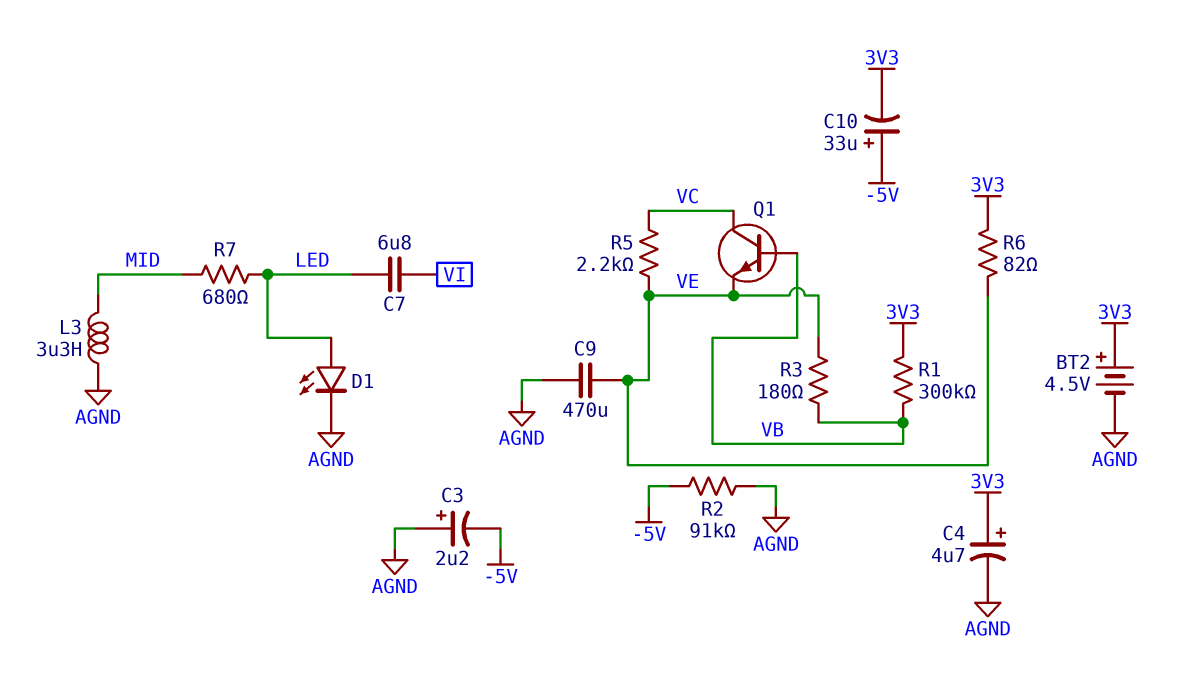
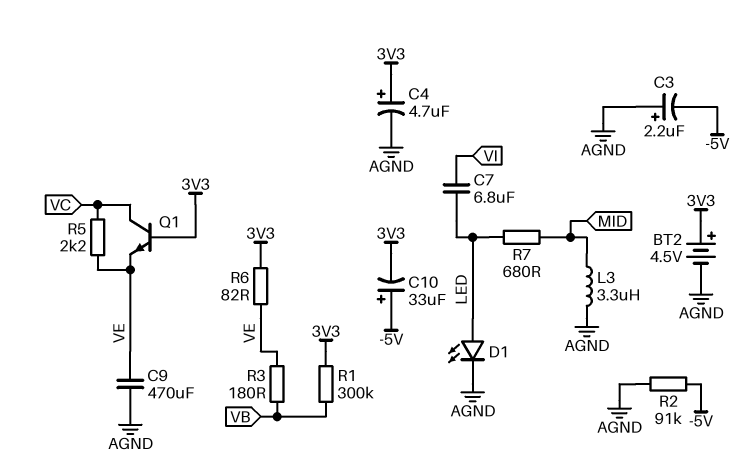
Q1: NPN (B VB, C VC, E VE) -> NPN (B 3V3, C VC, E VE)

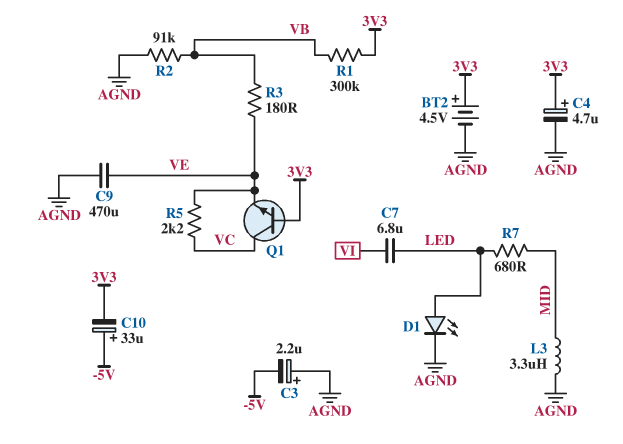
R2: 91k (-5V, AGND) -> 91k (AGND, VB)
R6: 82 (3V3, VE) -> none

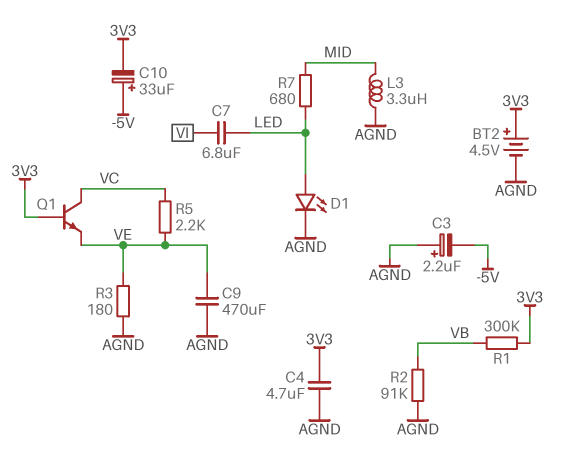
C4: 4.7uF (plus 3V3, minus AGND) -> 4.7uF (3V3, AGND)
R3: 180 (VB, VE) -> 180 (AGND, VE)

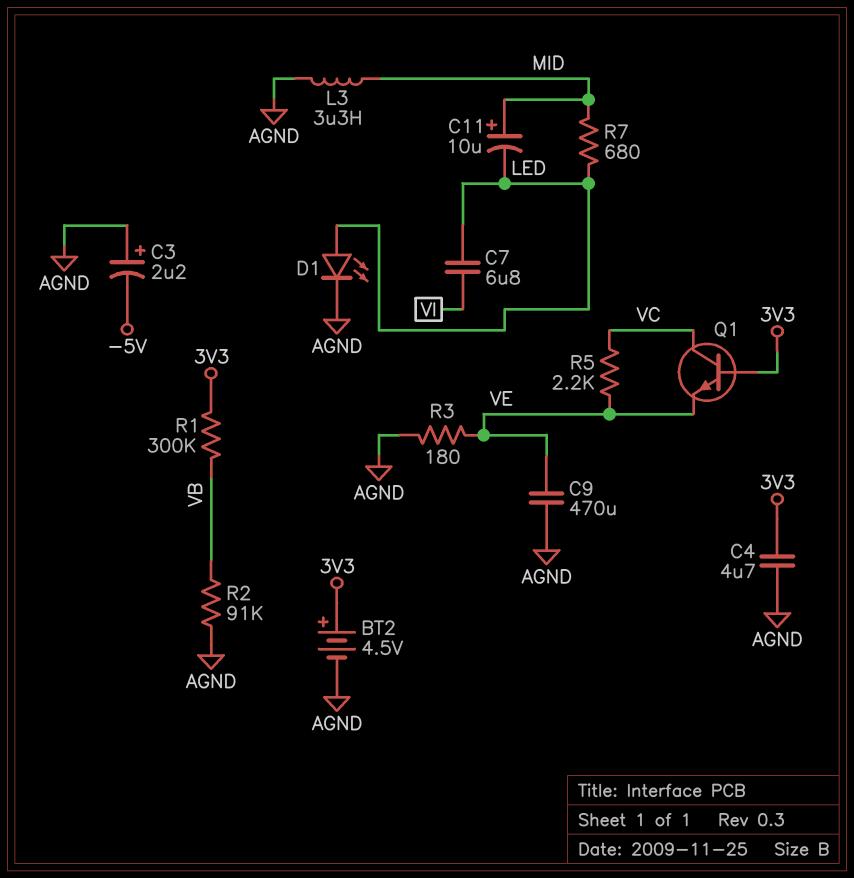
C10: 33uF (plus -5V, minus 3V3) -> none
C11: none -> 10uF (plus MID, minus LED)

